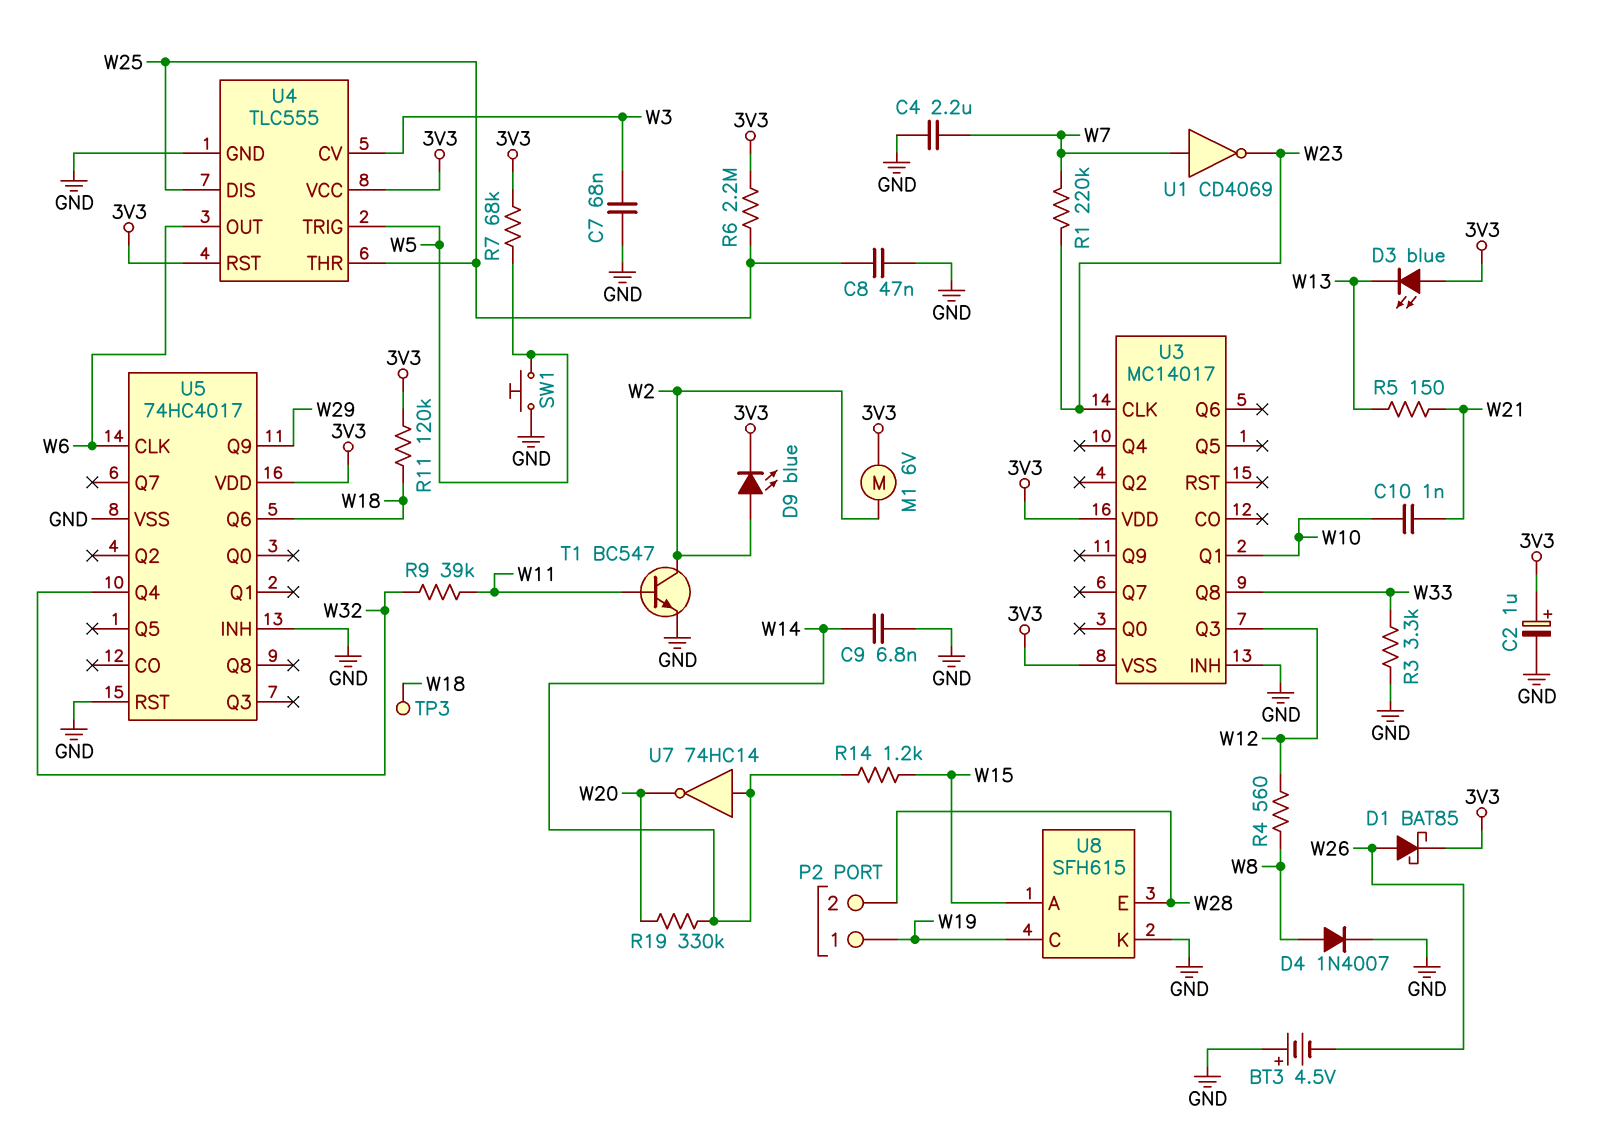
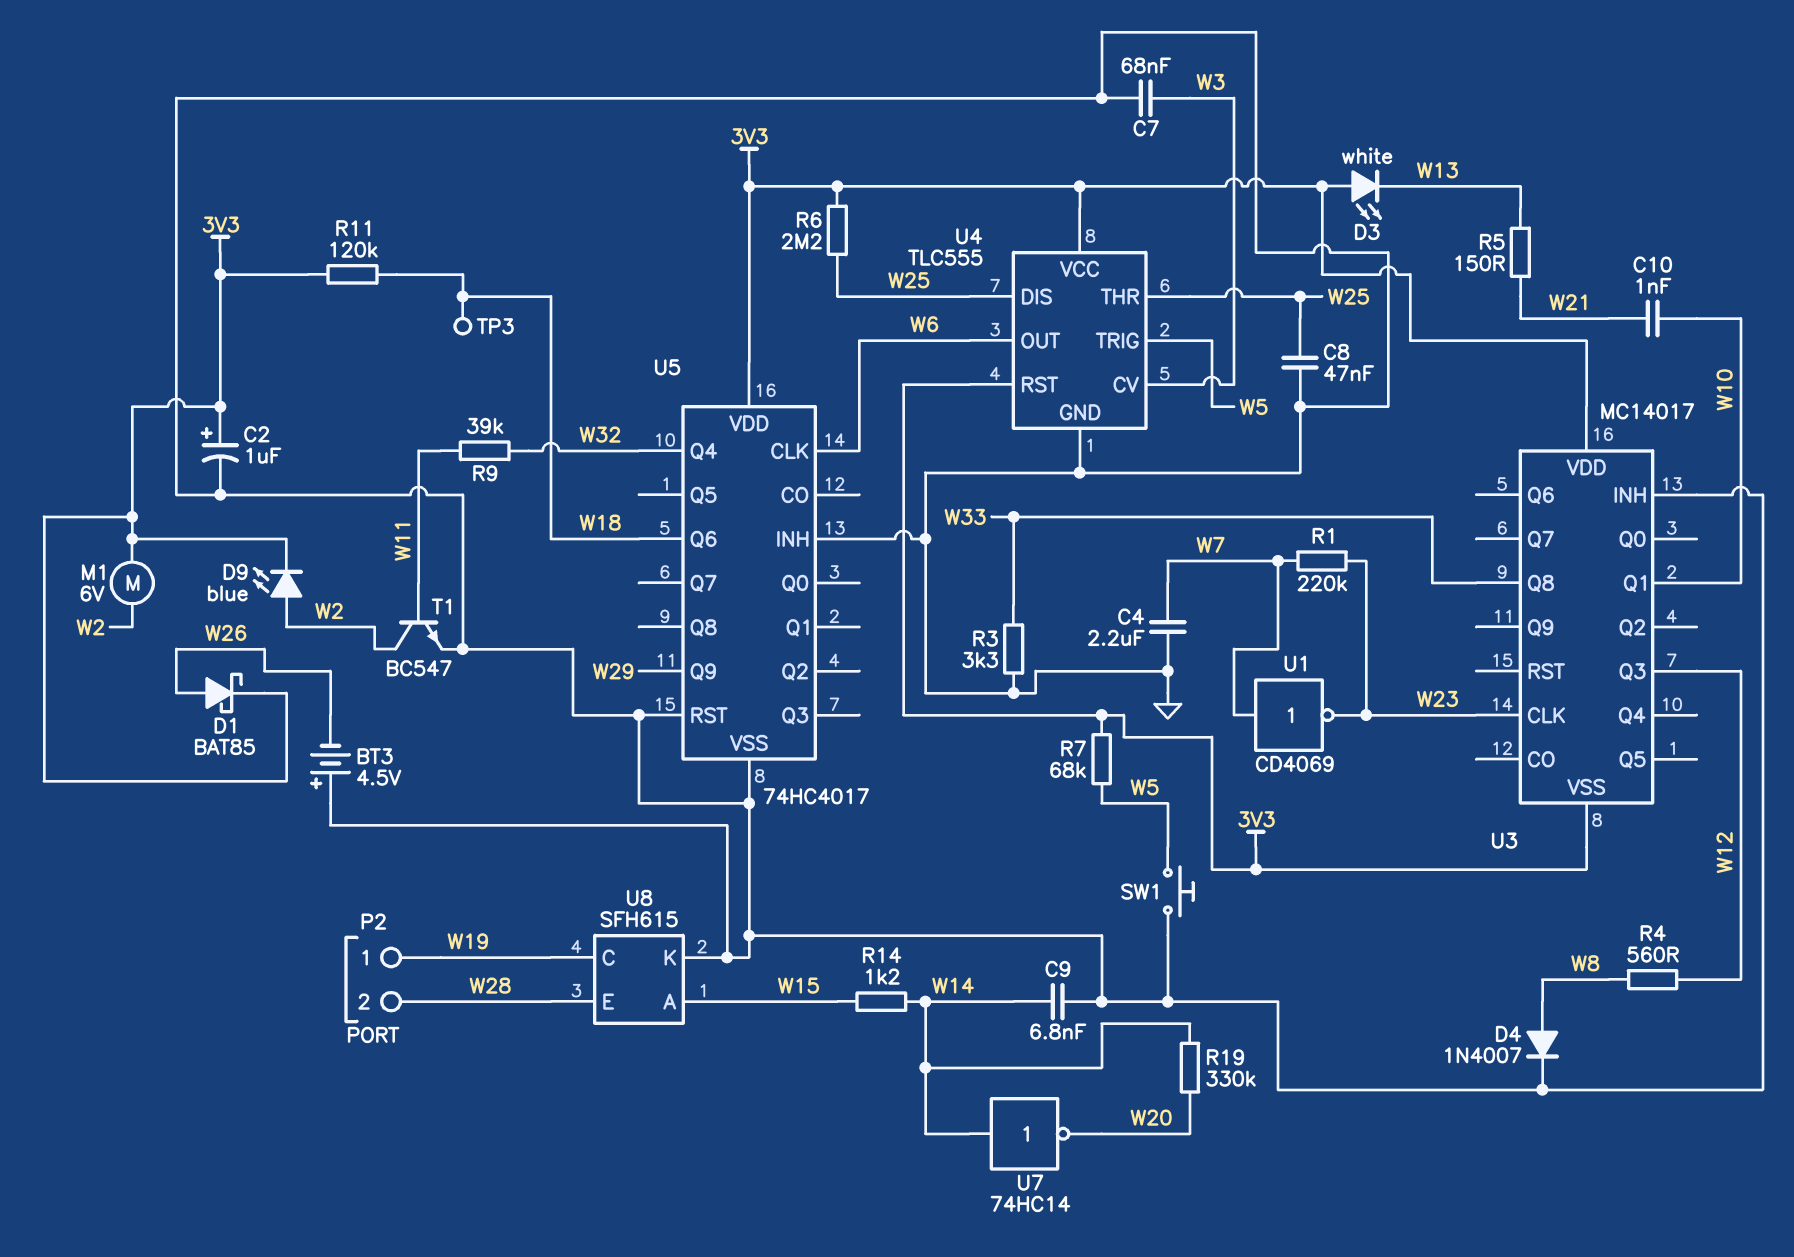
D3: LED blue (A 3V3, K W13) -> LED white (A 3V3, K W13)

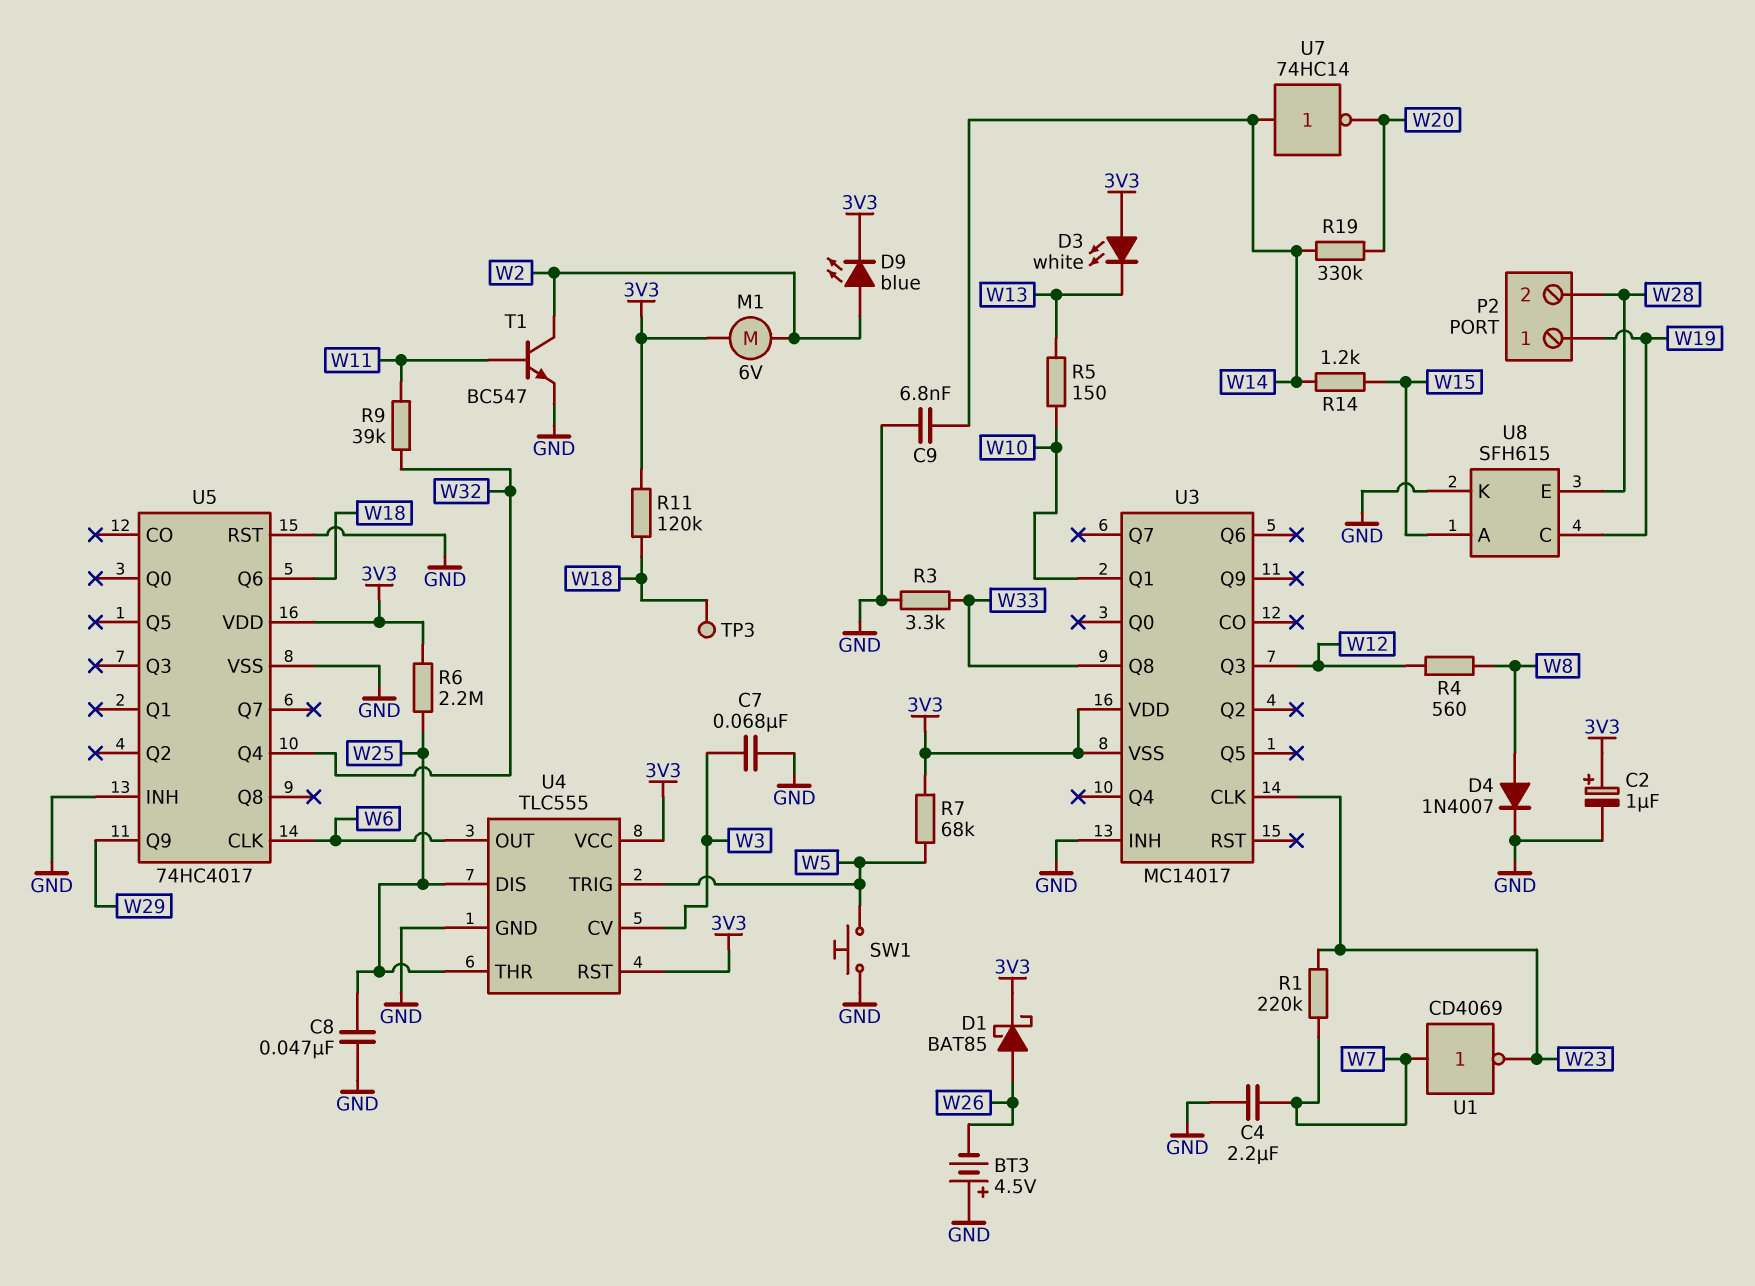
C10: 1nF (W10, W21) -> none
R5: 150 (W13, W21) -> 150 (W10, W13)

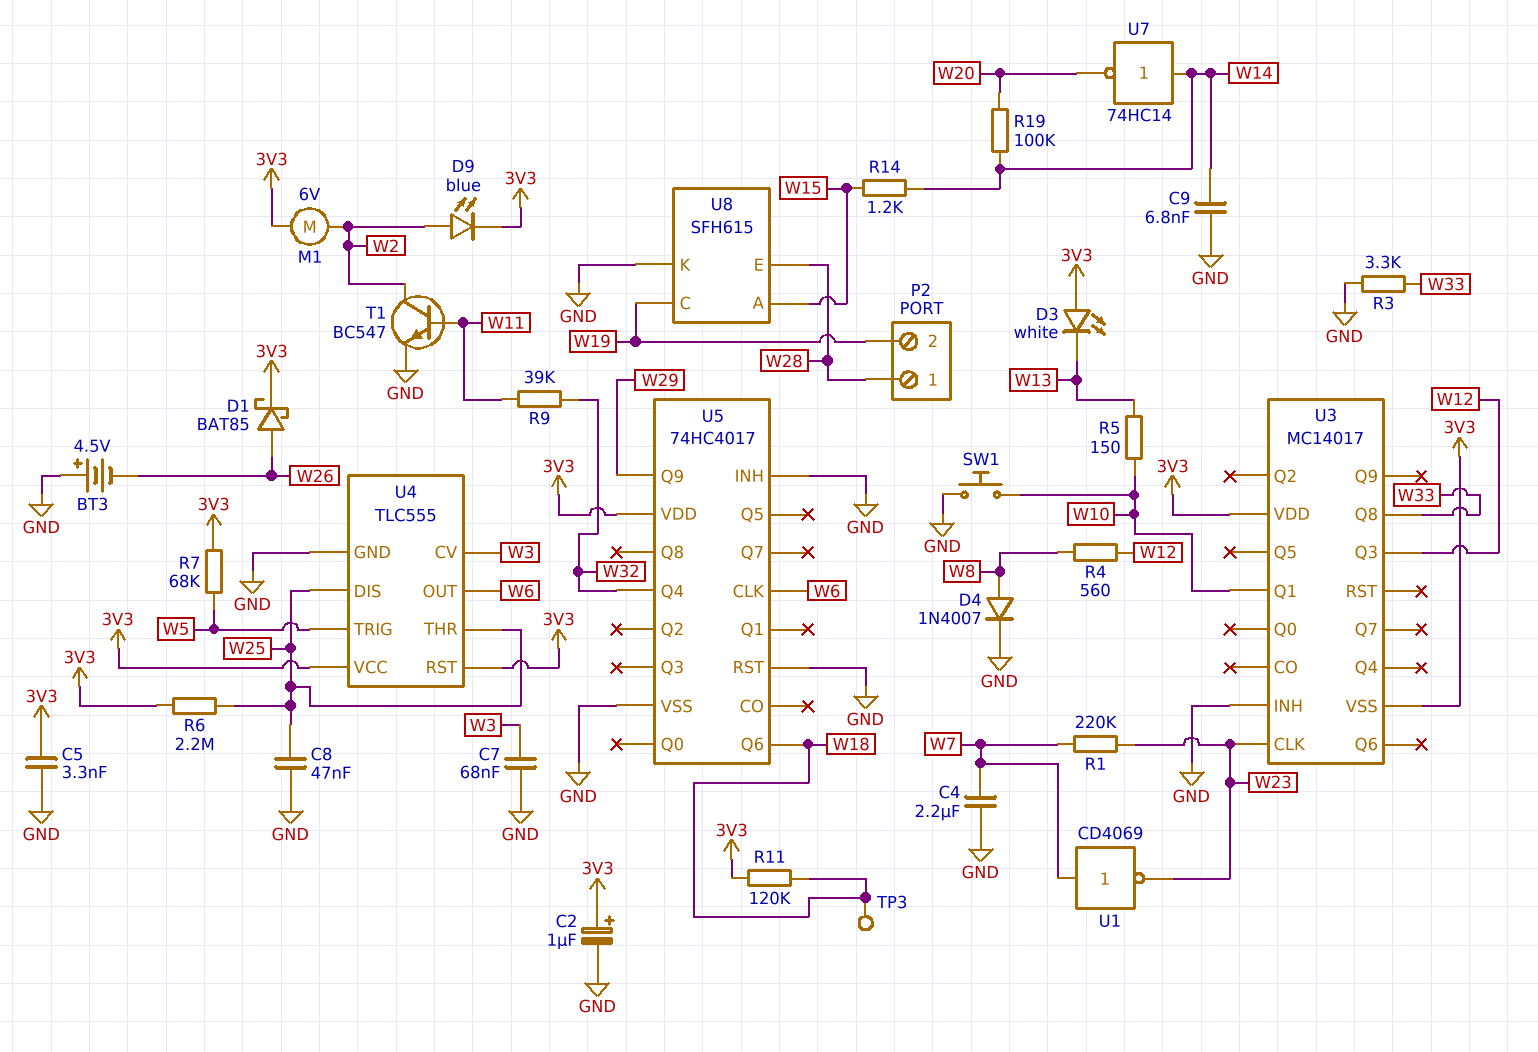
C5: none -> 3.3nF (3V3, GND)
P2 pin 1: W19 -> W28
P2 pin 2: W28 -> W19
R19: 330k (W14, W20) -> 100k (W14, W20)
SW1: button (GND, W5) -> button (GND, W10)

